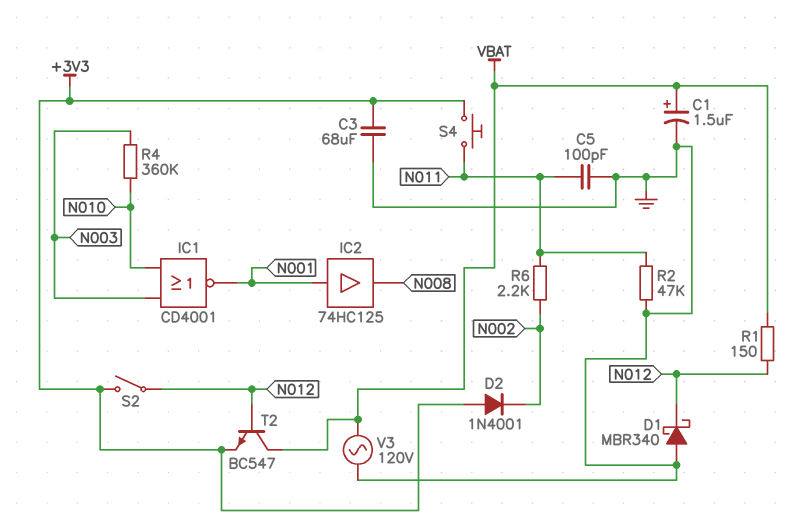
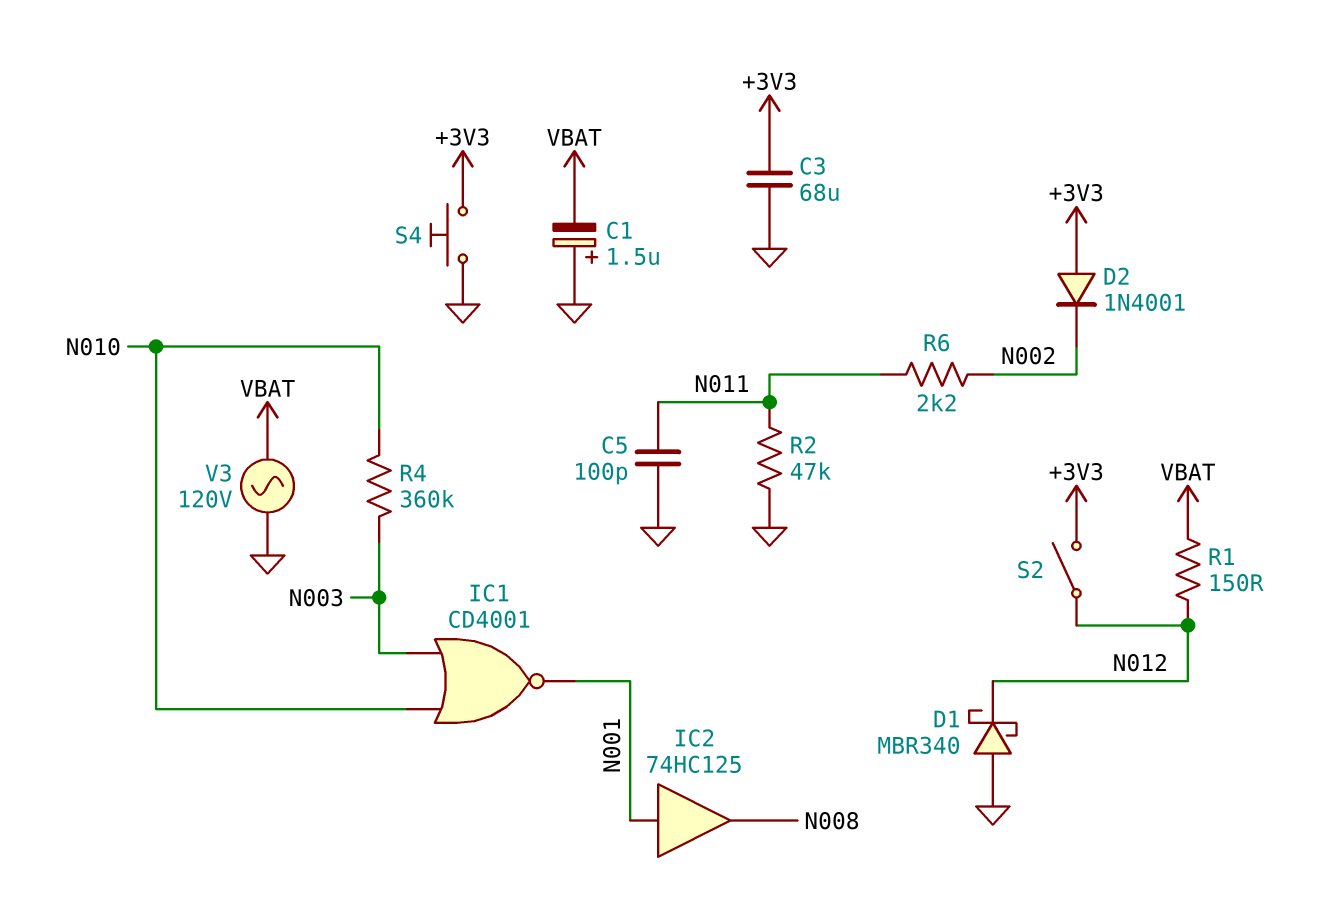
C1: 1.5uF (plus VBAT, minus GND) -> 1.5uF (plus GND, minus VBAT)
S4: button (+3V3, N011) -> button (+3V3, GND)
T2: NPN BC547 (B N012, C VBAT, E +3V3) -> none

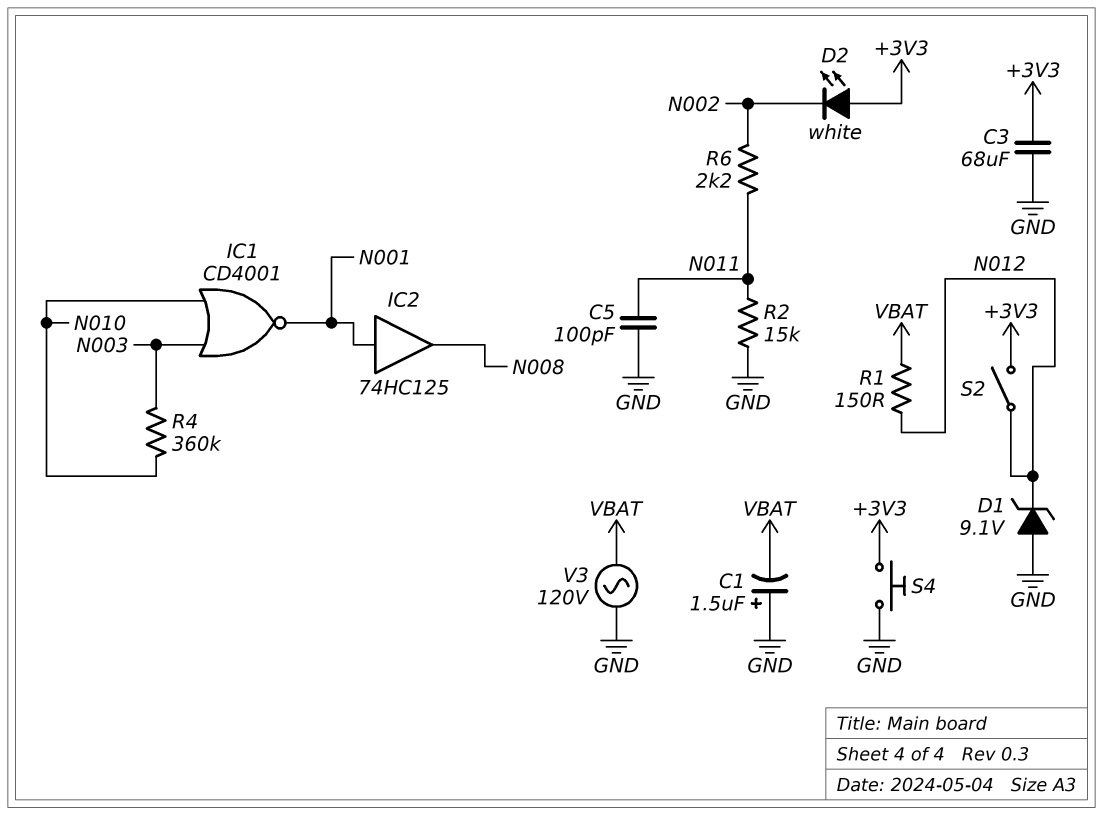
D1: schottky MBR340 (A GND, K N012) -> zener 9.1V (A GND, K N012)
D2: diode 1N4001 (A +3V3, K N002) -> LED white (A +3V3, K N002)
R2: 47k (GND, N011) -> 15k (GND, N011)

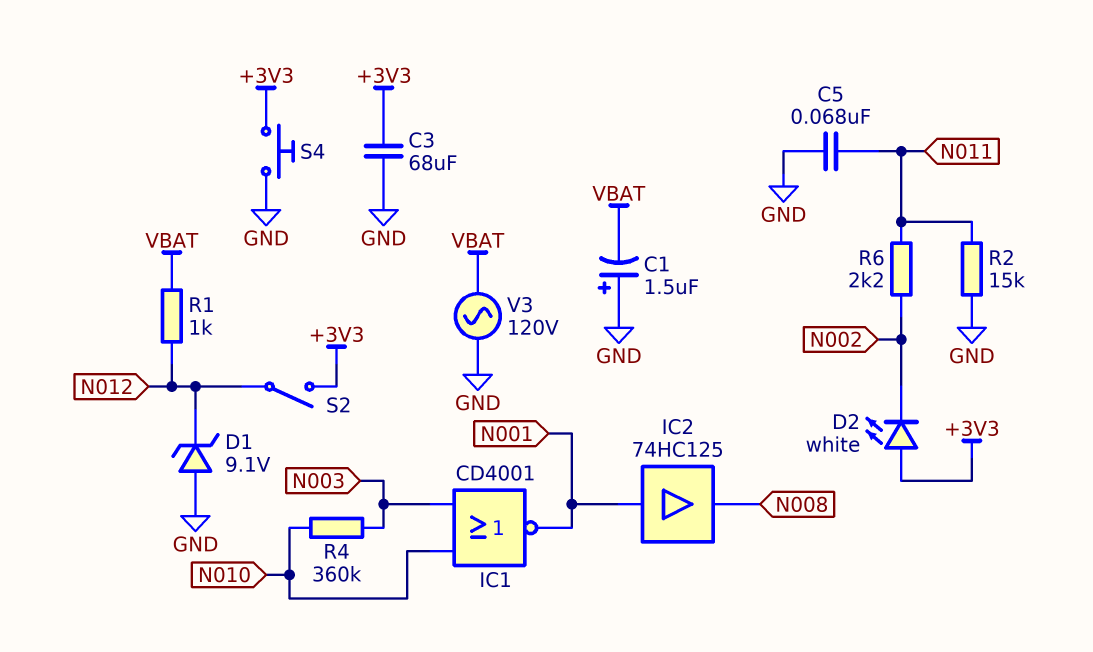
C5: 100pF (GND, N011) -> 68nF (GND, N011)
R1: 150 (N012, VBAT) -> 1k (N012, VBAT)

